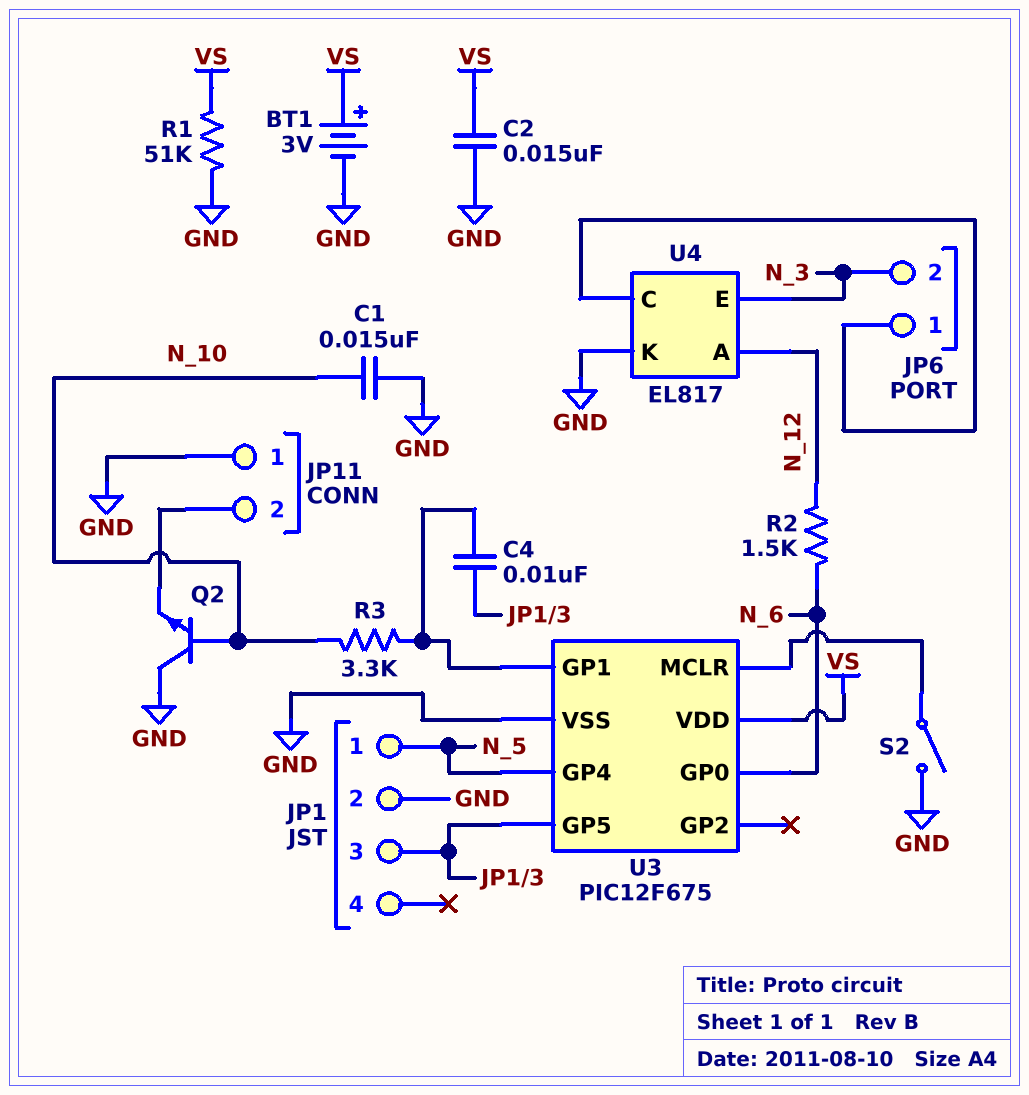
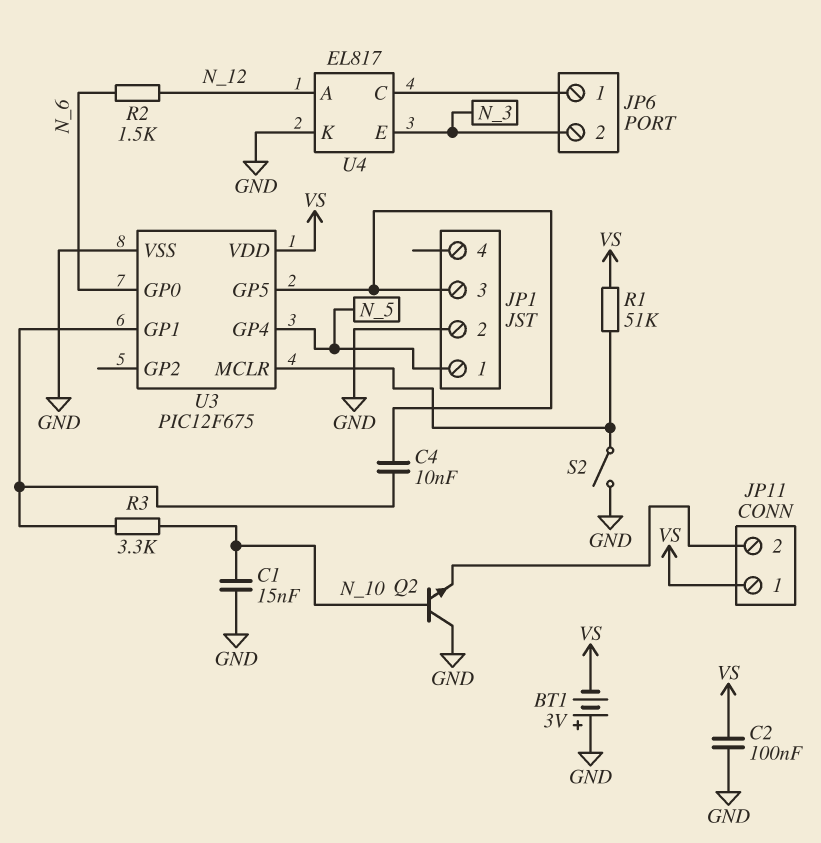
BT1: 3V (plus VS, minus GND) -> 3V (plus GND, minus VS)
C2: 15nF (GND, VS) -> 100nF (GND, VS)
JP11 pin 1: GND -> VS
R1: 51k (GND, VS) -> 51k (U3/MCLR, VS)

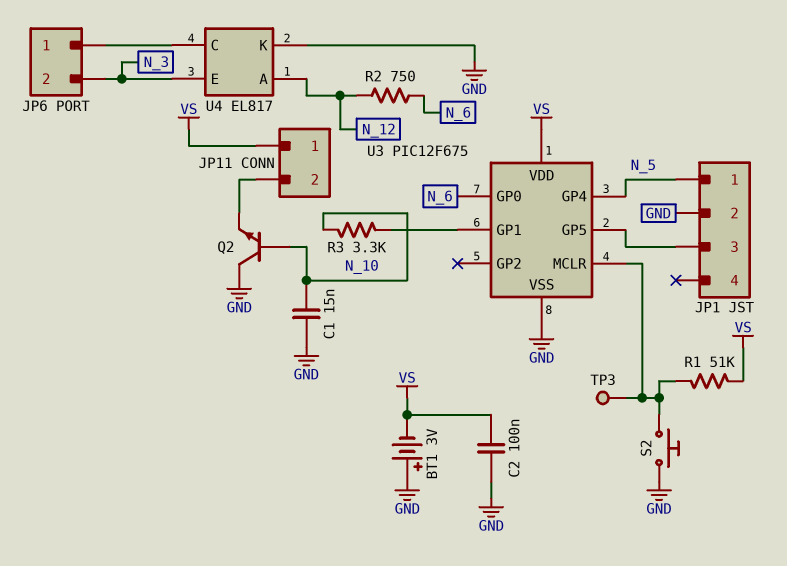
C4: 10nF (JP1/3, U3/GP1) -> none
R2: 1.5k (N_6, N_12) -> 750 (N_6, N_12)
S2: switch (GND, U3/MCLR) -> button (GND, U3/MCLR)
TP3: none -> test point (U3/MCLR)

